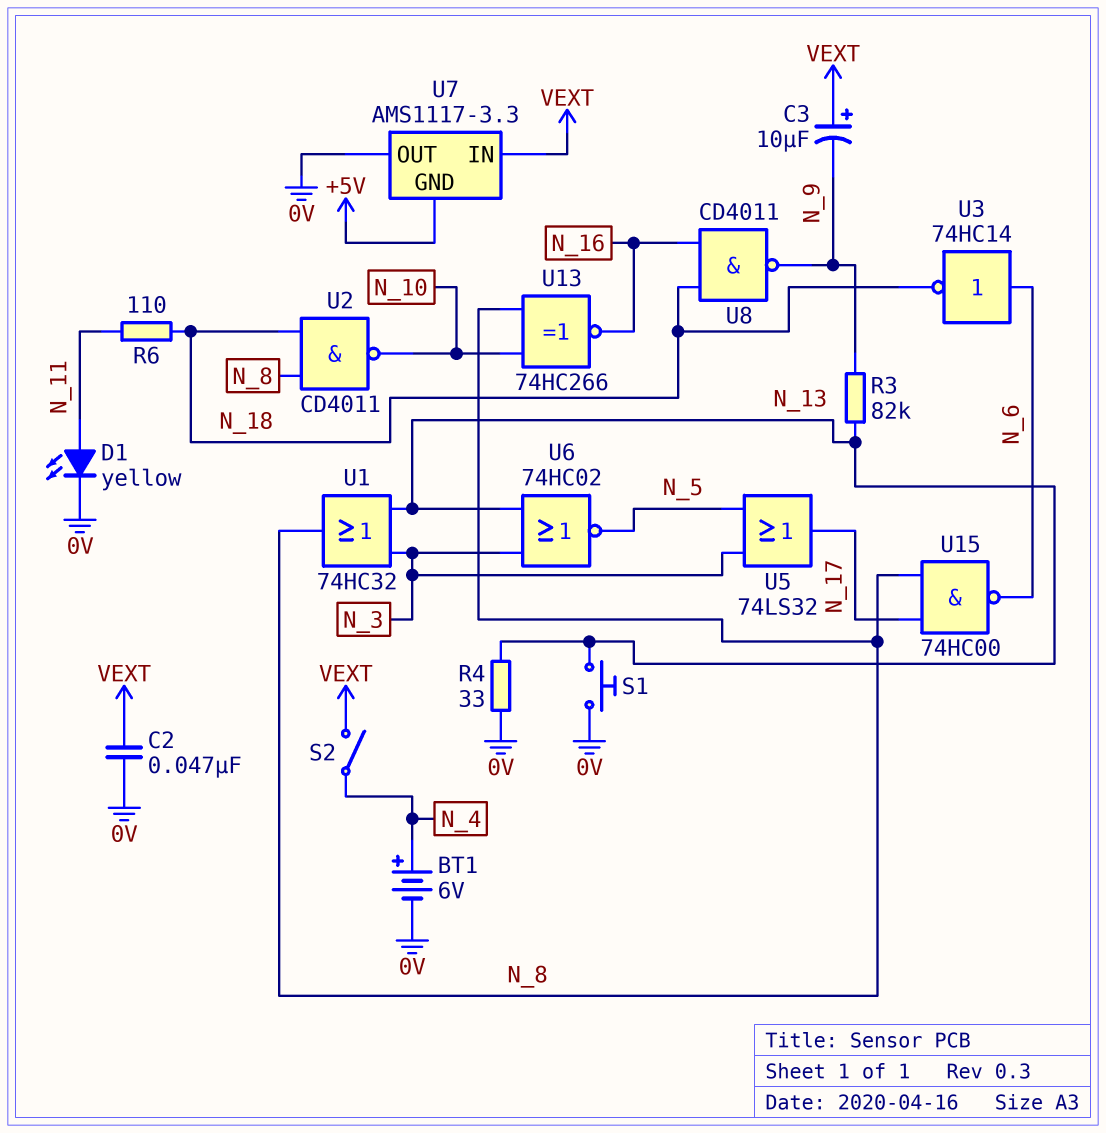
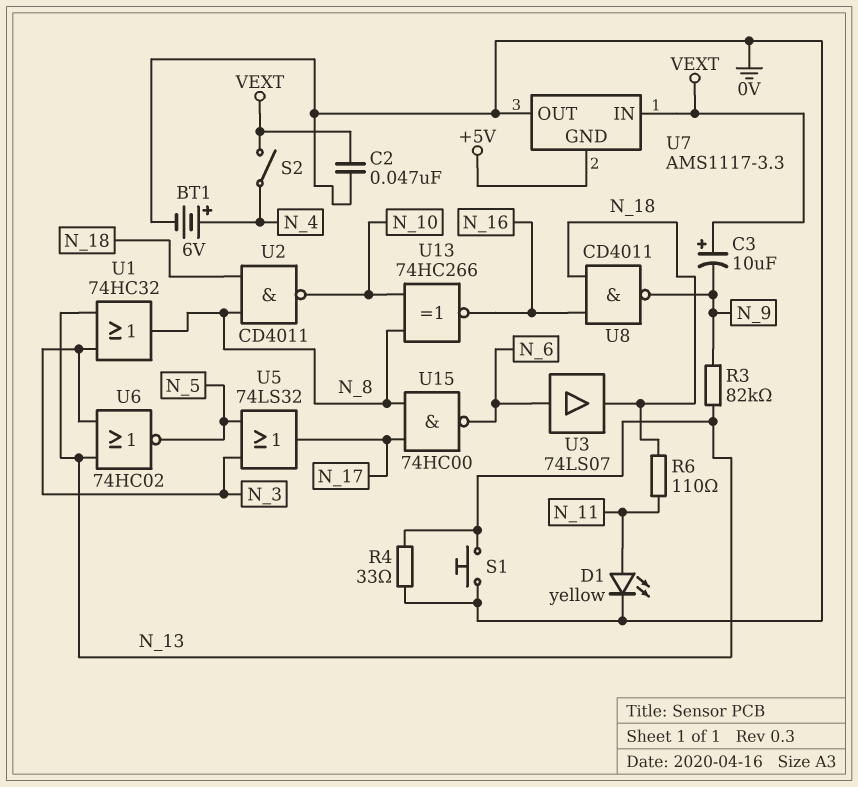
U3: NOT 74HC14 (in N_6, out N_18) -> buffer 74LS07 (in N_6, out N_18)

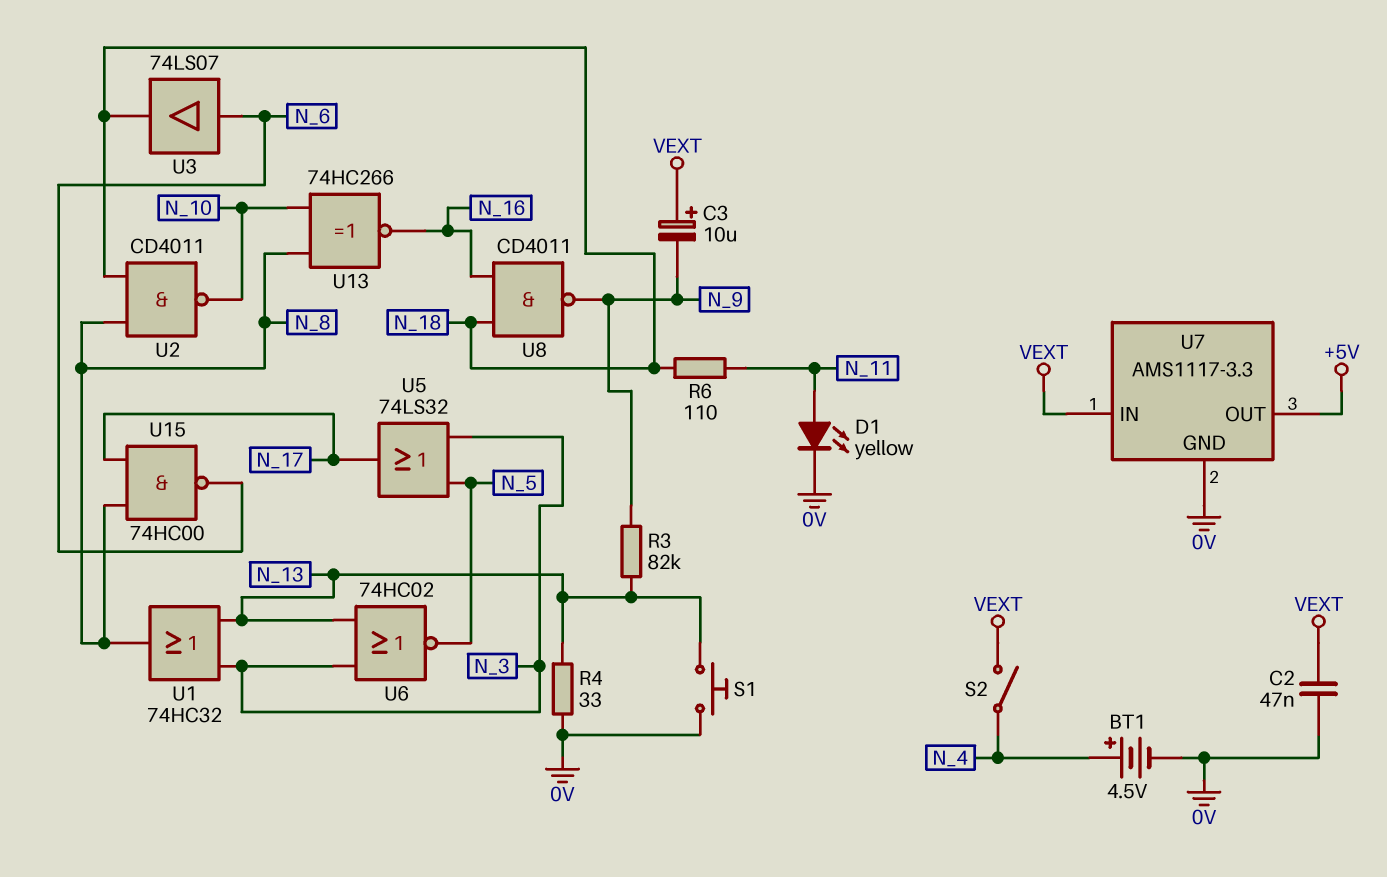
BT1: 6V (plus N_4, minus 0V) -> 4.5V (plus N_4, minus 0V)
U7 pin GND: +5V -> 0V
U7 pin OUT: 0V -> +5V

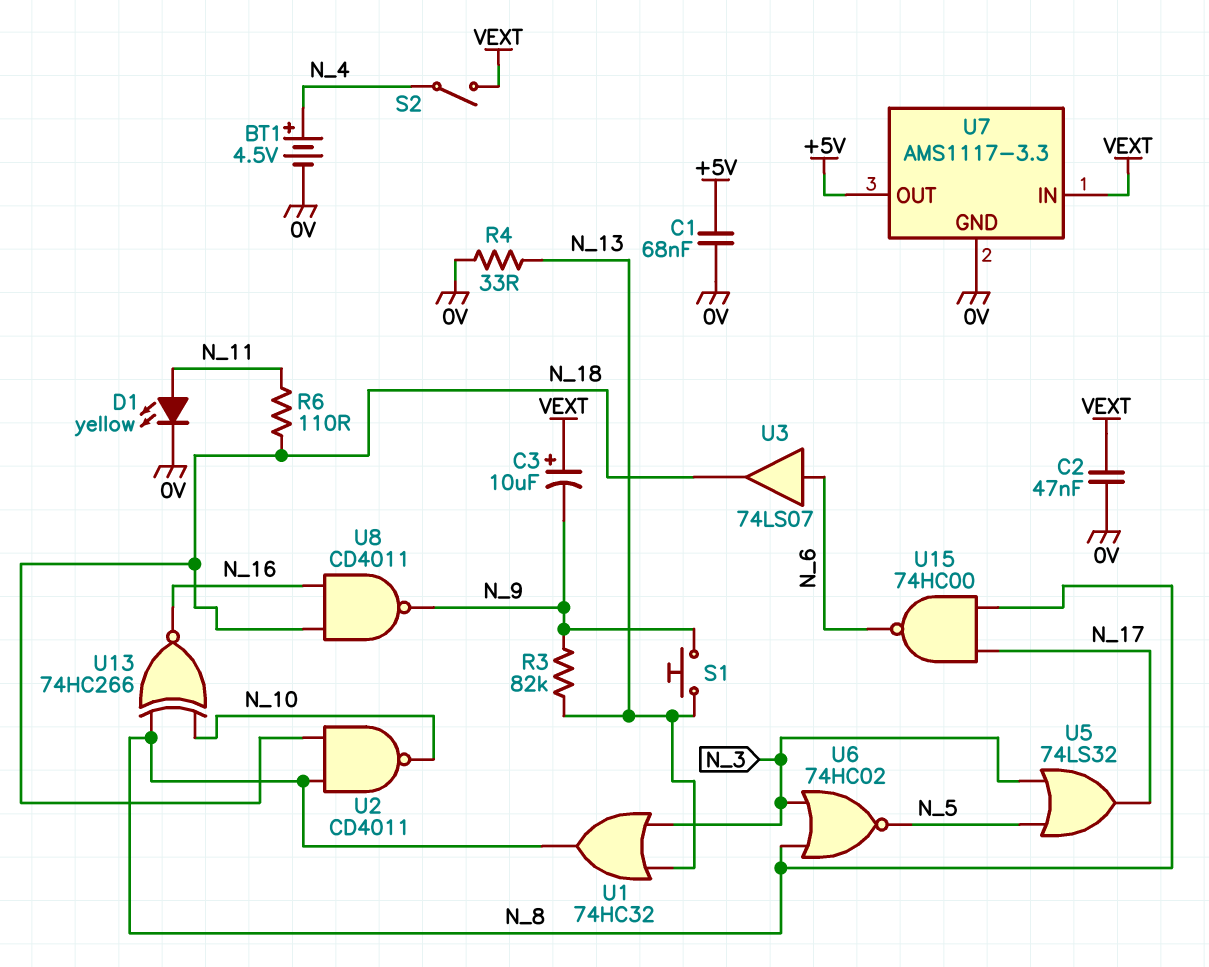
C1: none -> 68nF (+5V, 0V)
S1: button (0V, N_13) -> button (N_9, N_13)
U6: NOR 74HC02 (in N_3, in N_13, out N_5) -> NOR 74HC02 (in N_3, in N_8, out N_5)

